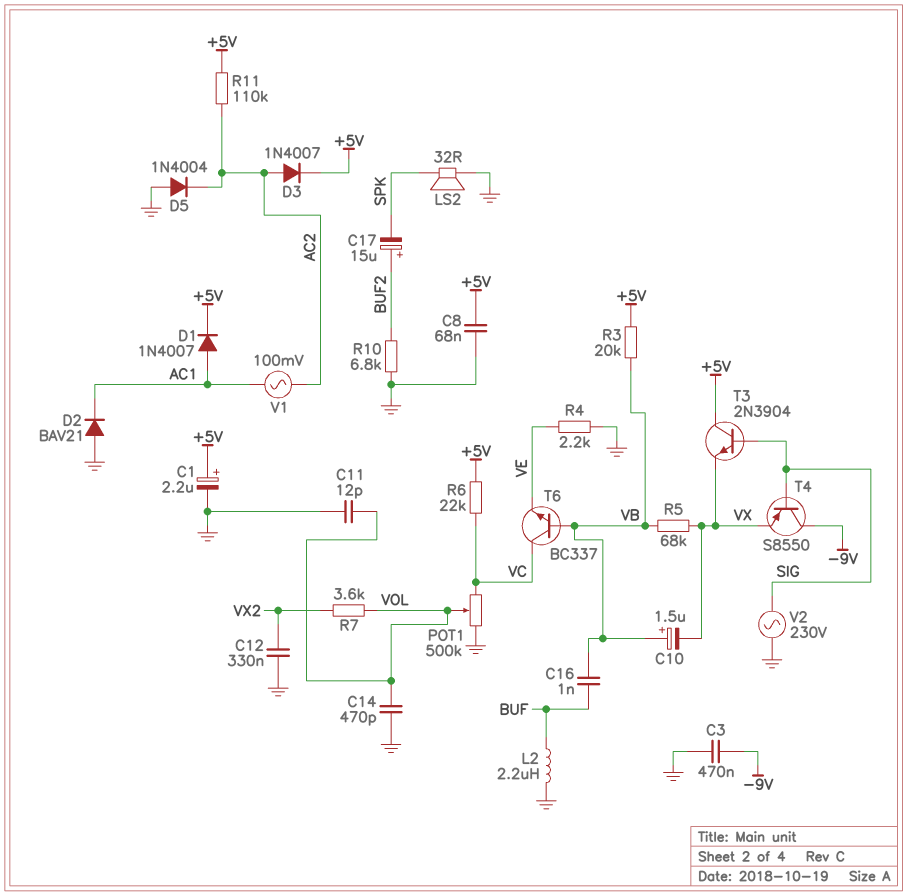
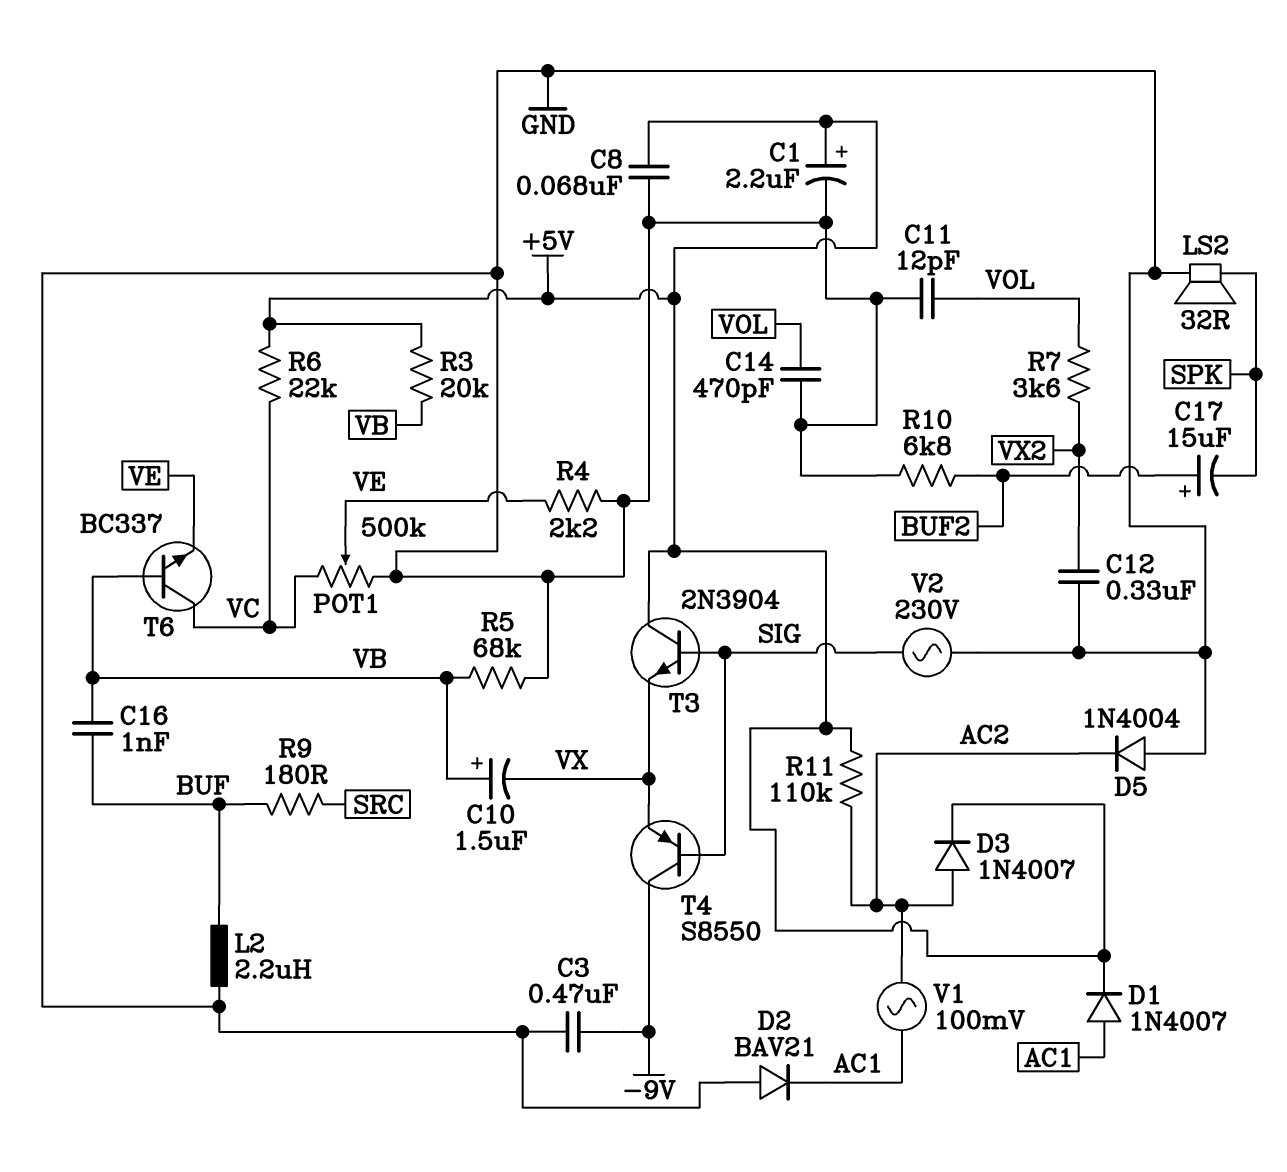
POT1: 500k (GND, VC, wiper VOL) -> 500k (GND, VC, wiper VE)
R5: 68k (VB, VX) -> 68k (GND, VB)
R9: none -> 180 (BUF, SRC)

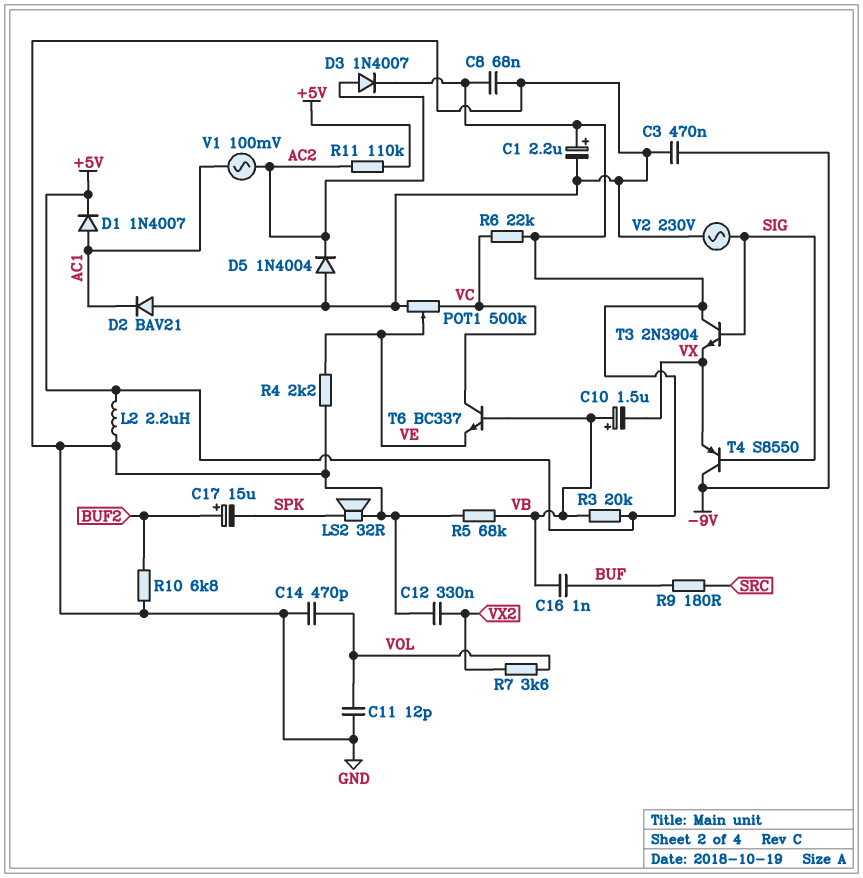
L2: 2.2uH (BUF, GND) -> 2.2uH (+5V, GND)

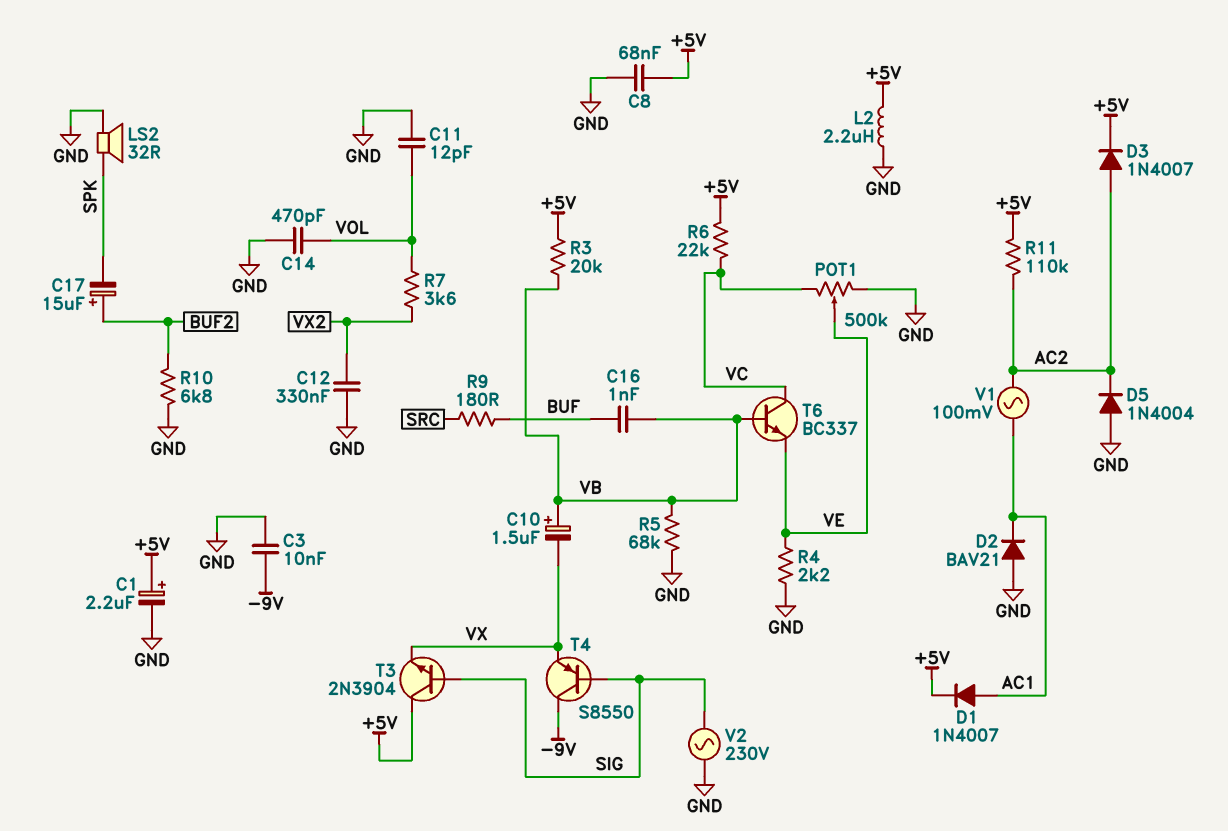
C3: 470nF (-9V, GND) -> 10nF (-9V, GND)

